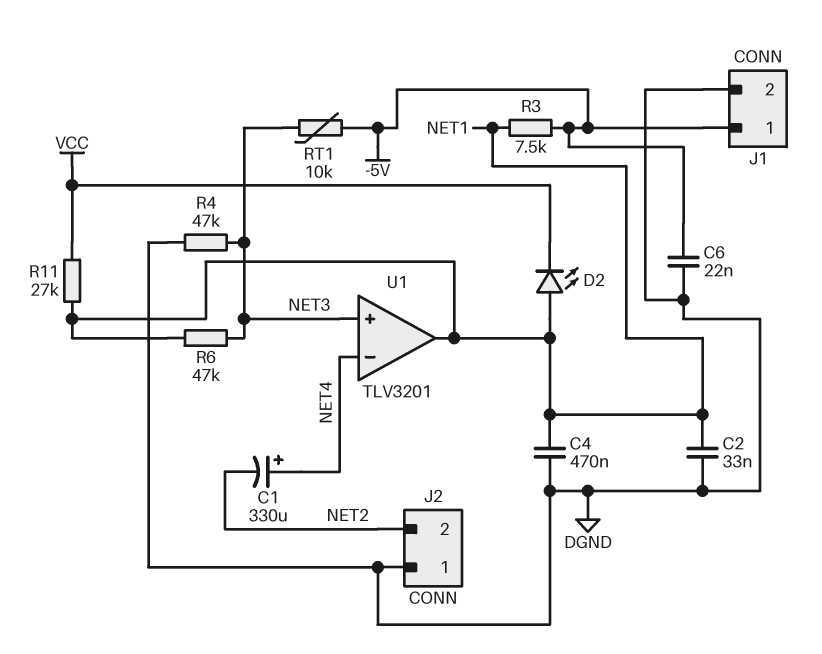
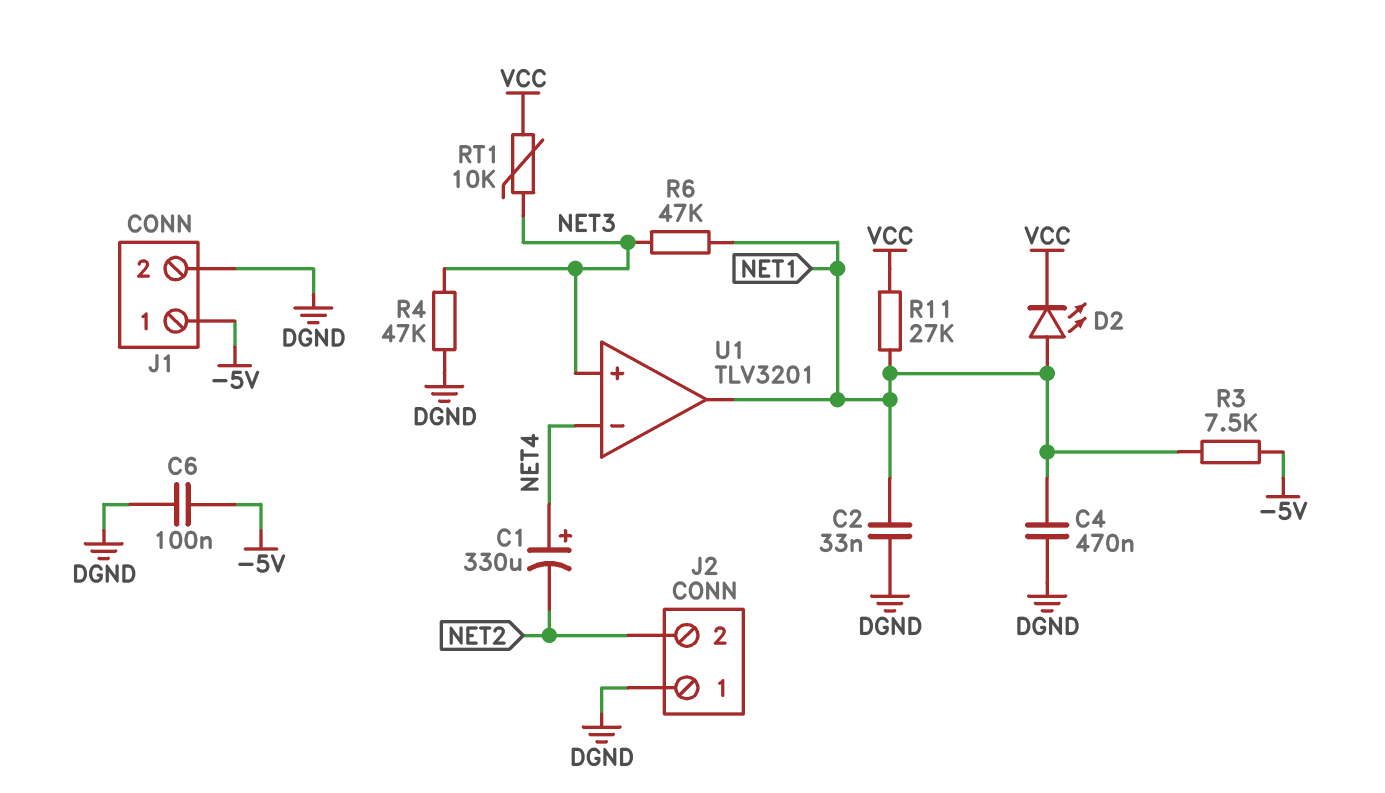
C6: 22nF (-5V, DGND) -> 100nF (-5V, DGND)
RT1: 10k (-5V, NET3) -> 10k (NET3, VCC)

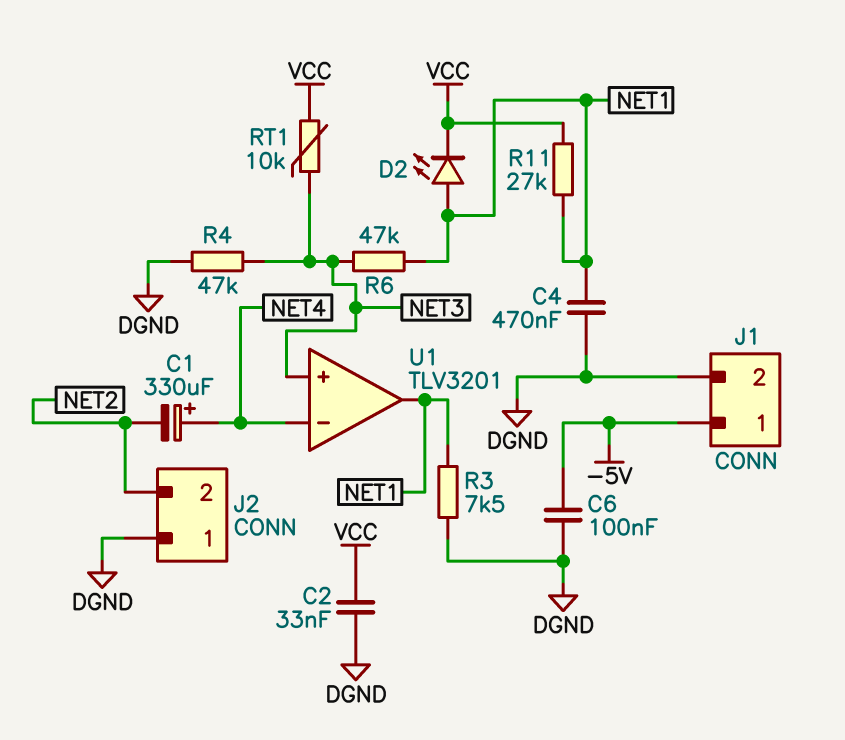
C2: 33nF (DGND, NET1) -> 33nF (DGND, VCC)
R3: 7.5k (-5V, NET1) -> 7.5k (DGND, NET1)

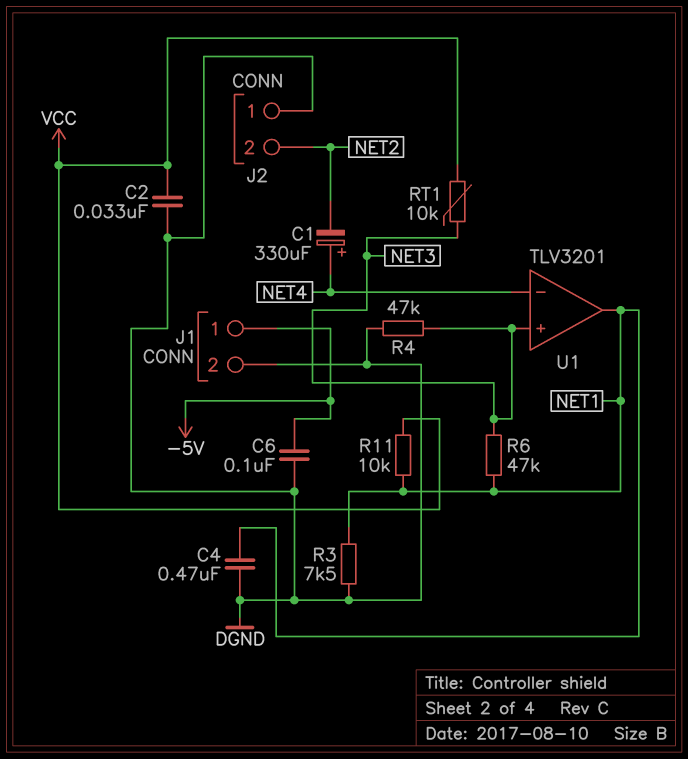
D2: LED (A NET1, K VCC) -> none
R11: 27k (NET1, VCC) -> 10k (NET1, VCC)

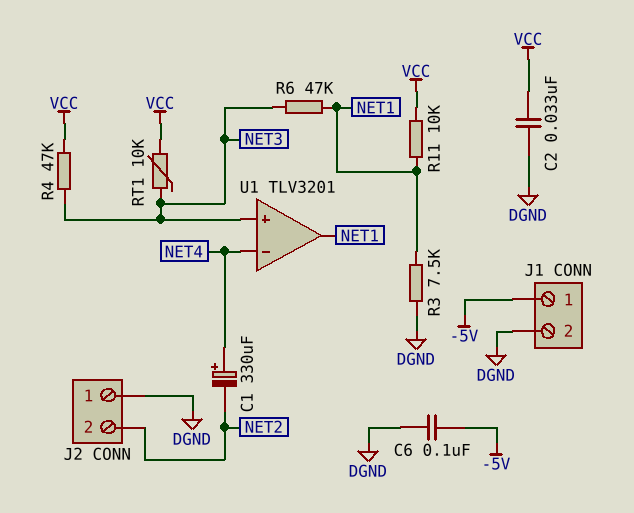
C4: 470nF (DGND, NET1) -> none
R4: 47k (DGND, NET3) -> 47k (NET3, VCC)

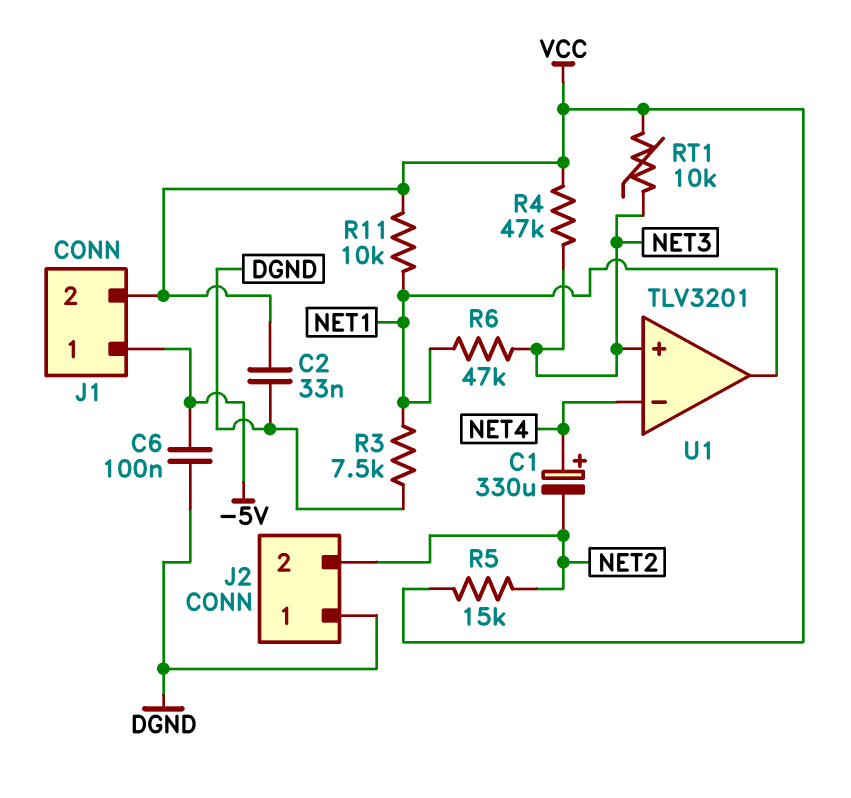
J1 pin 2: DGND -> VCC
R5: none -> 15k (NET2, VCC)

